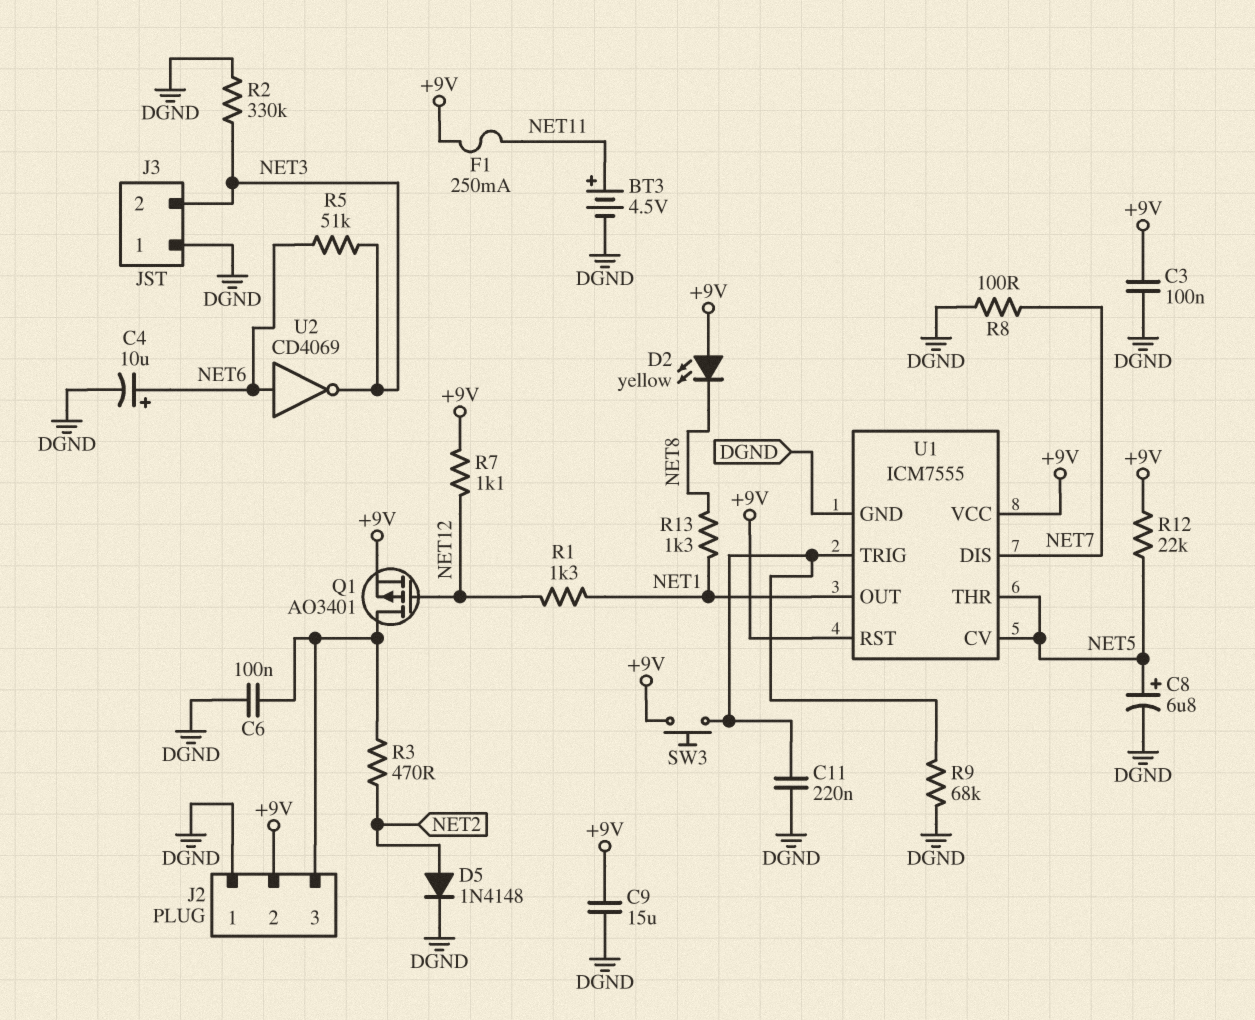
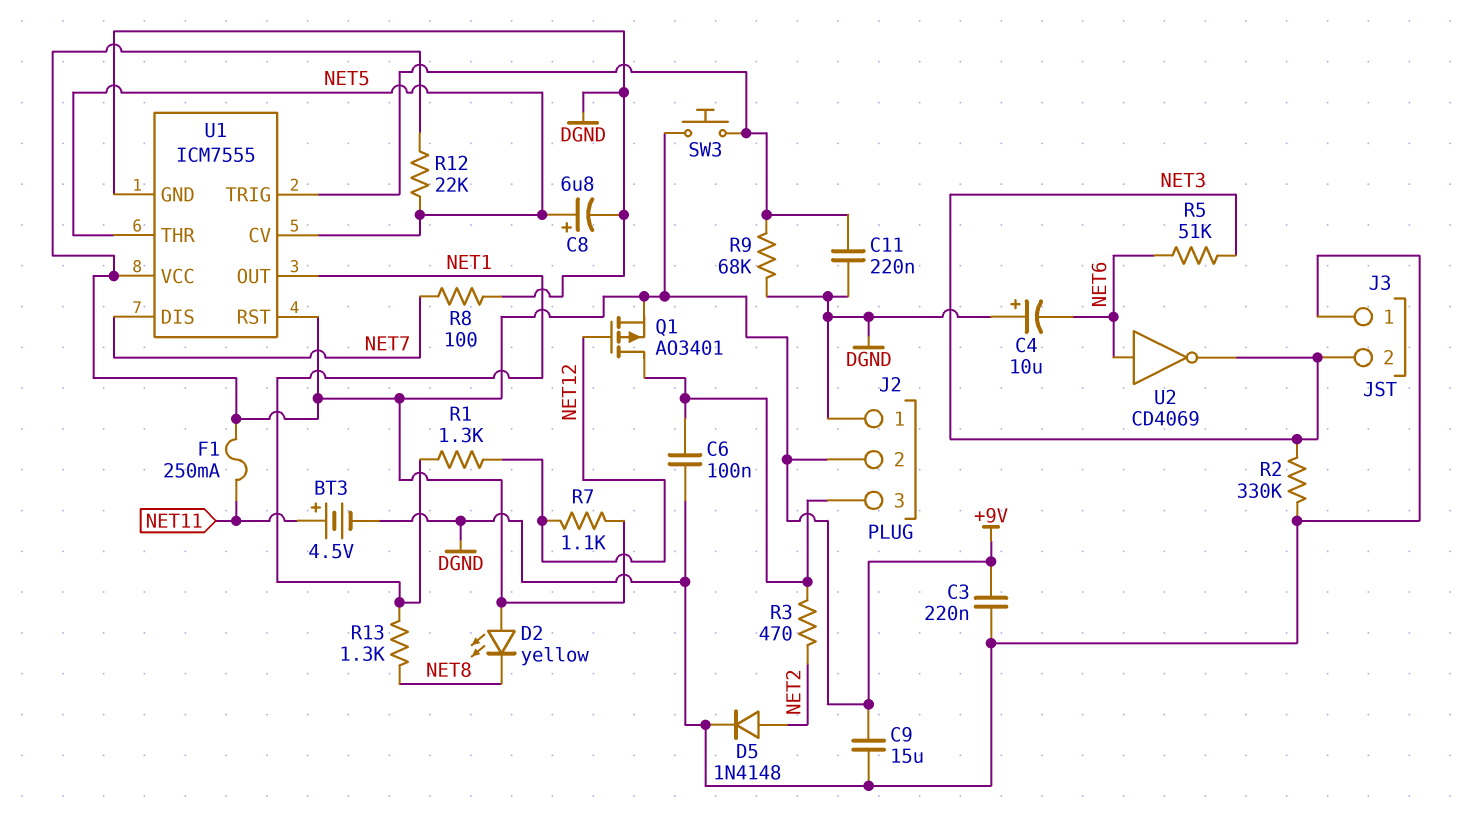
C3: 100nF (+9V, DGND) -> 220nF (+9V, DGND)
C4: 10uF (plus NET6, minus DGND) -> 10uF (plus DGND, minus NET6)

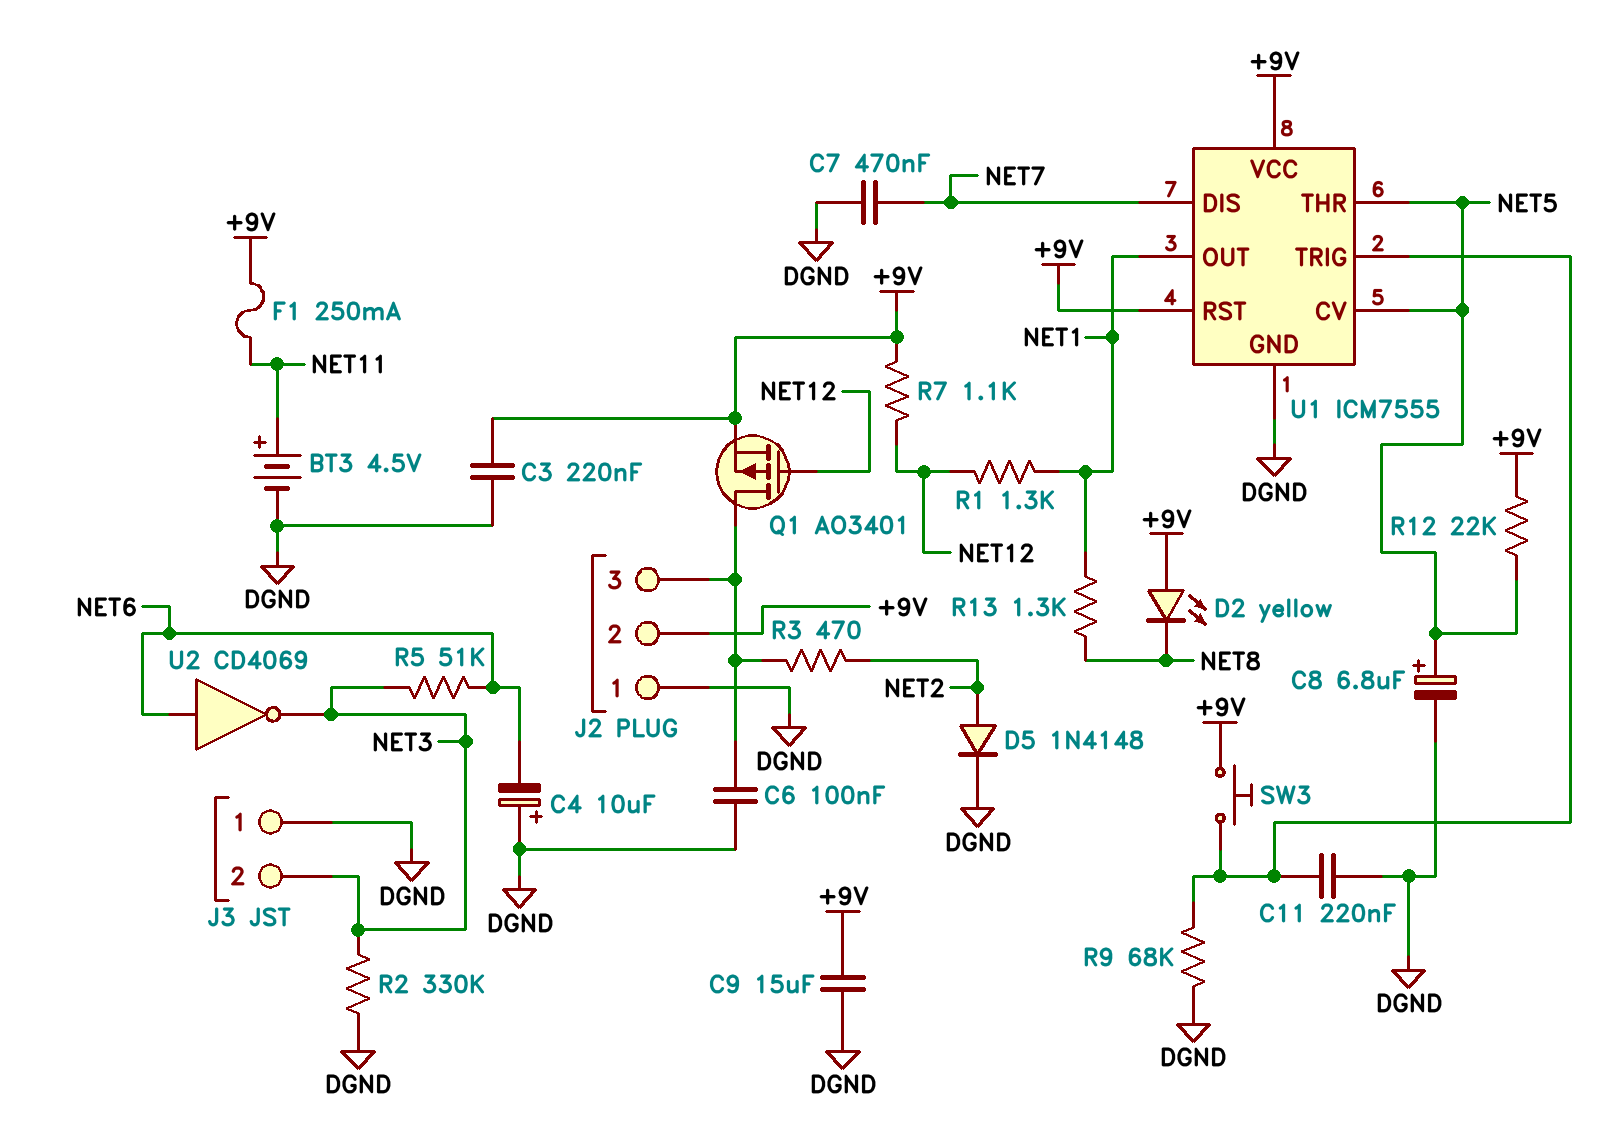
C7: none -> 470nF (DGND, NET7)
R8: 100 (DGND, NET7) -> none

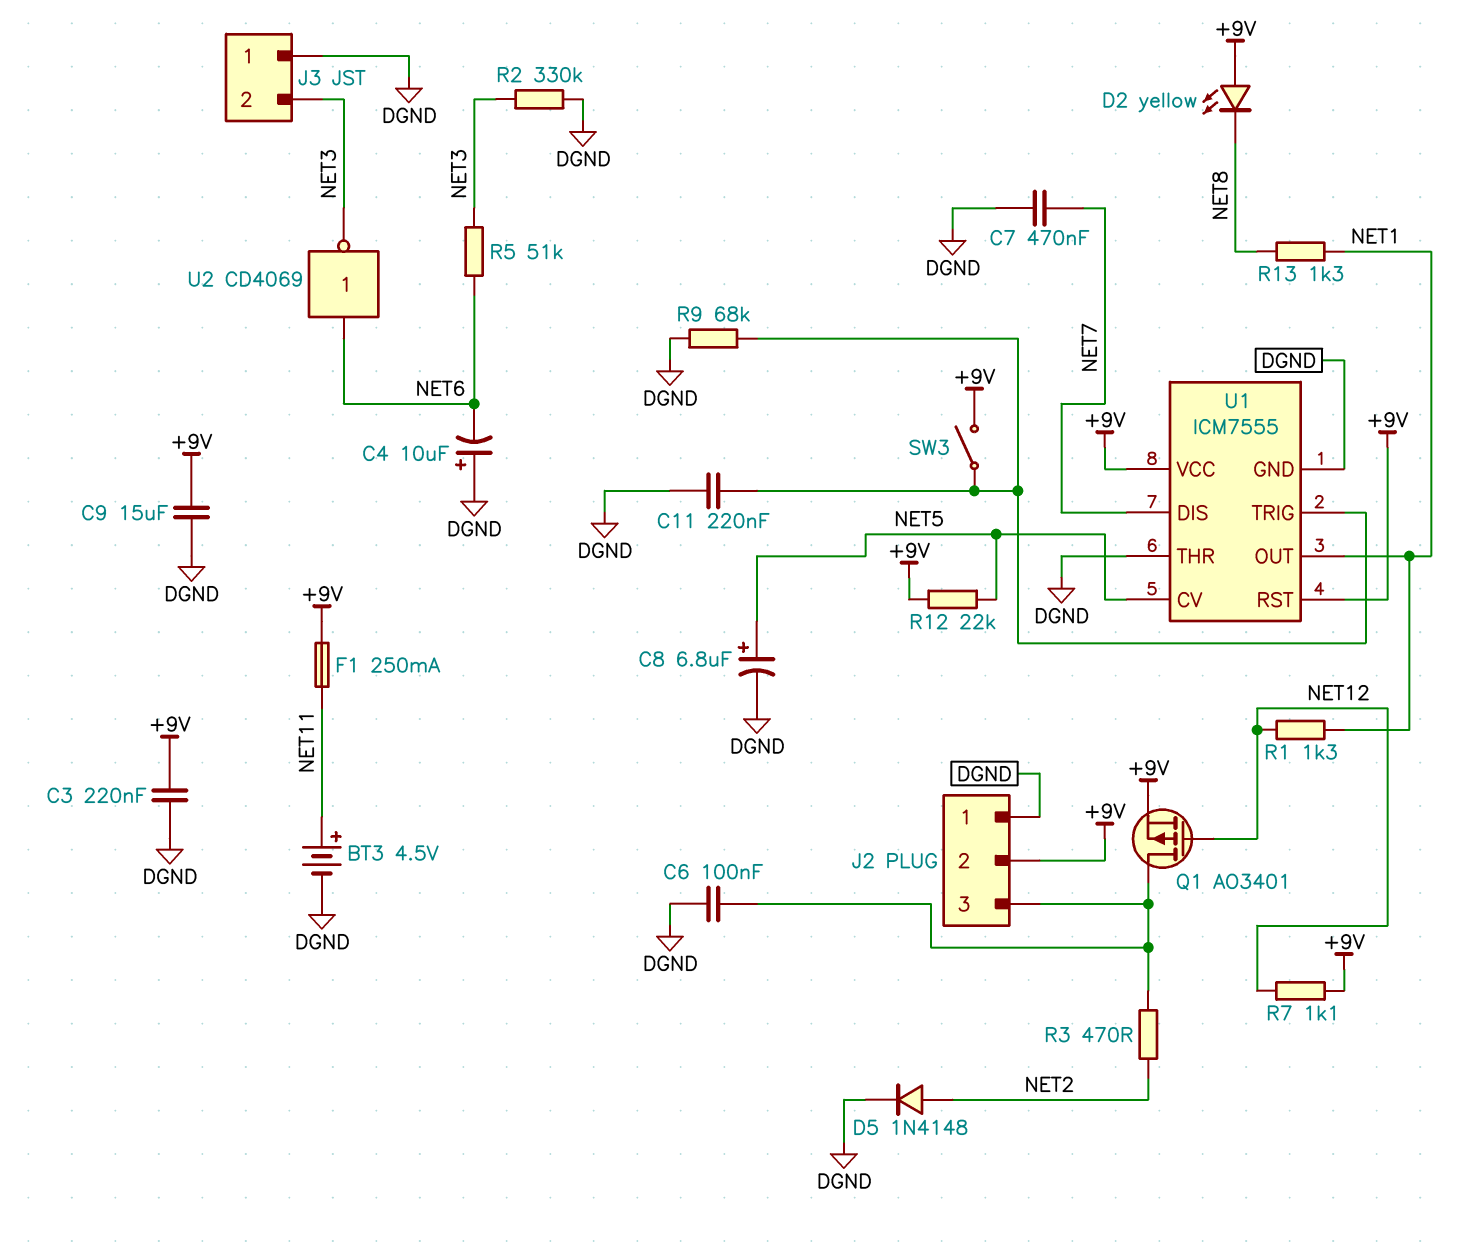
SW3: button (+9V, U1/TRIG) -> switch (+9V, U1/TRIG)
U1 pin THR: NET5 -> DGND

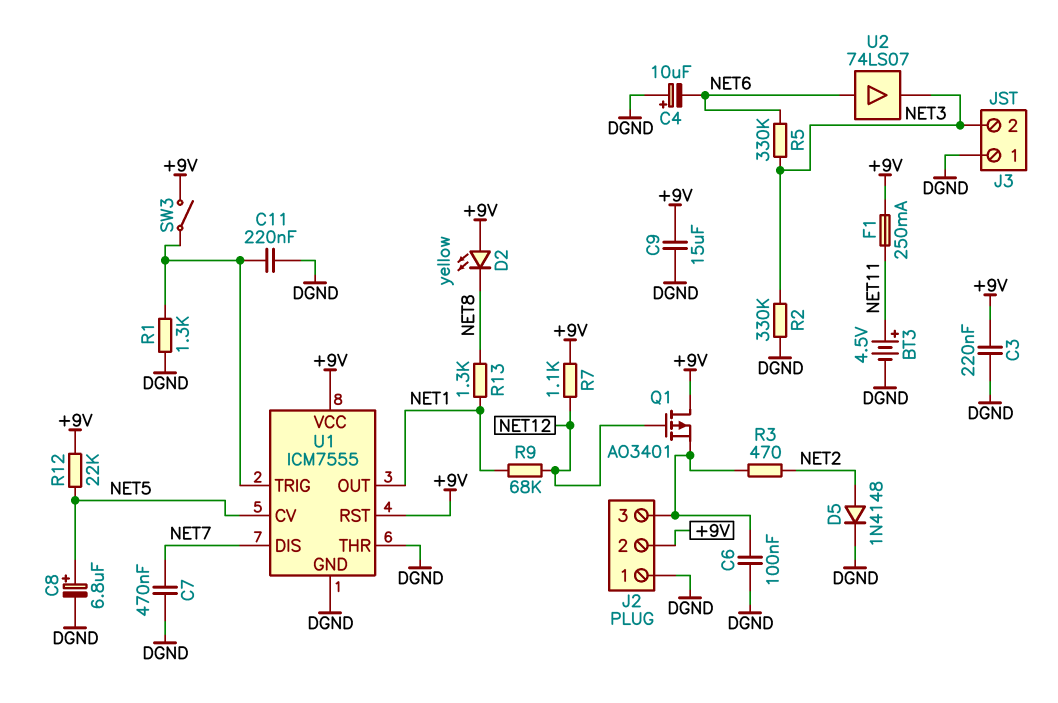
Q1: PMOS AO3401 (G NET12, D J2/3, S +9V) -> PMOS AO3401 (G NET12, D +9V, S J2/3)
R1: 1.3k (NET1, NET12) -> 1.3k (DGND, U1/TRIG)
R5: 51k (NET3, NET6) -> 330k (NET3, NET6)
R9: 68k (DGND, U1/TRIG) -> 68k (NET1, NET12)
U2: NOT CD4069 (in NET6, out NET3) -> buffer 74LS07 (in NET6, out NET3)

